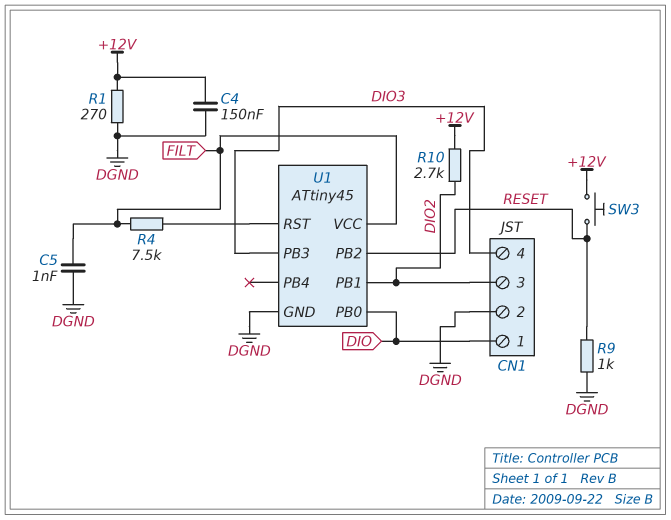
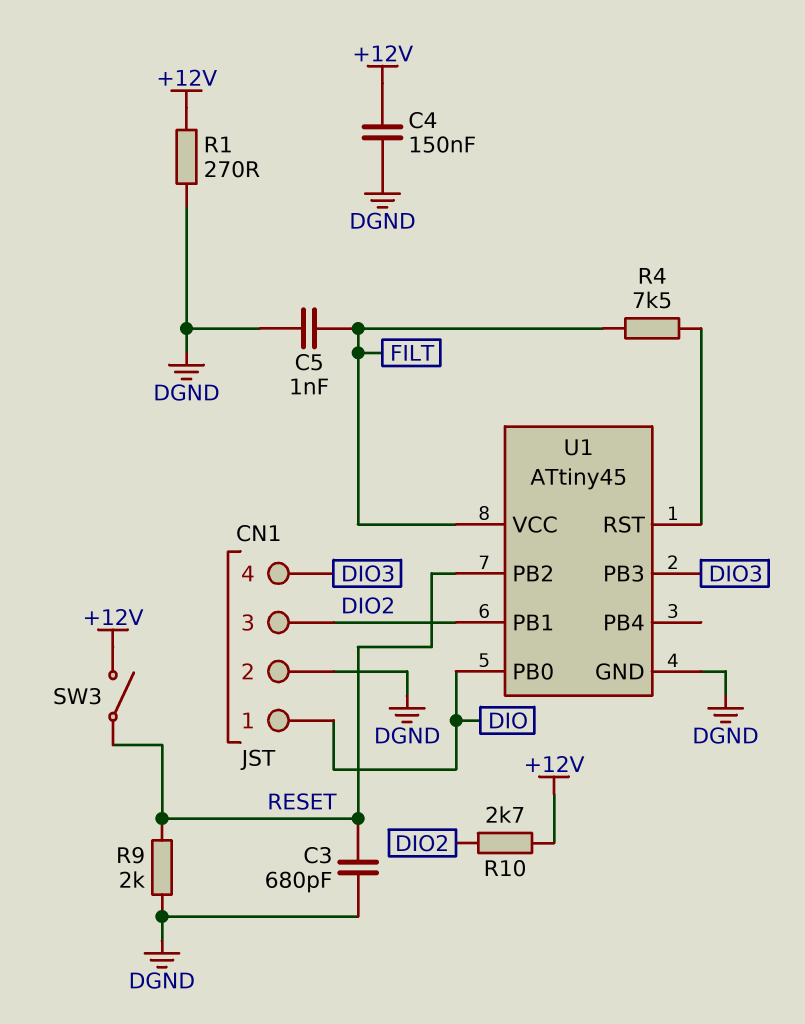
C3: none -> 680pF (DGND, RESET)
R9: 1k (DGND, RESET) -> 2k (DGND, RESET)
SW3: button (+12V, RESET) -> switch (+12V, RESET)

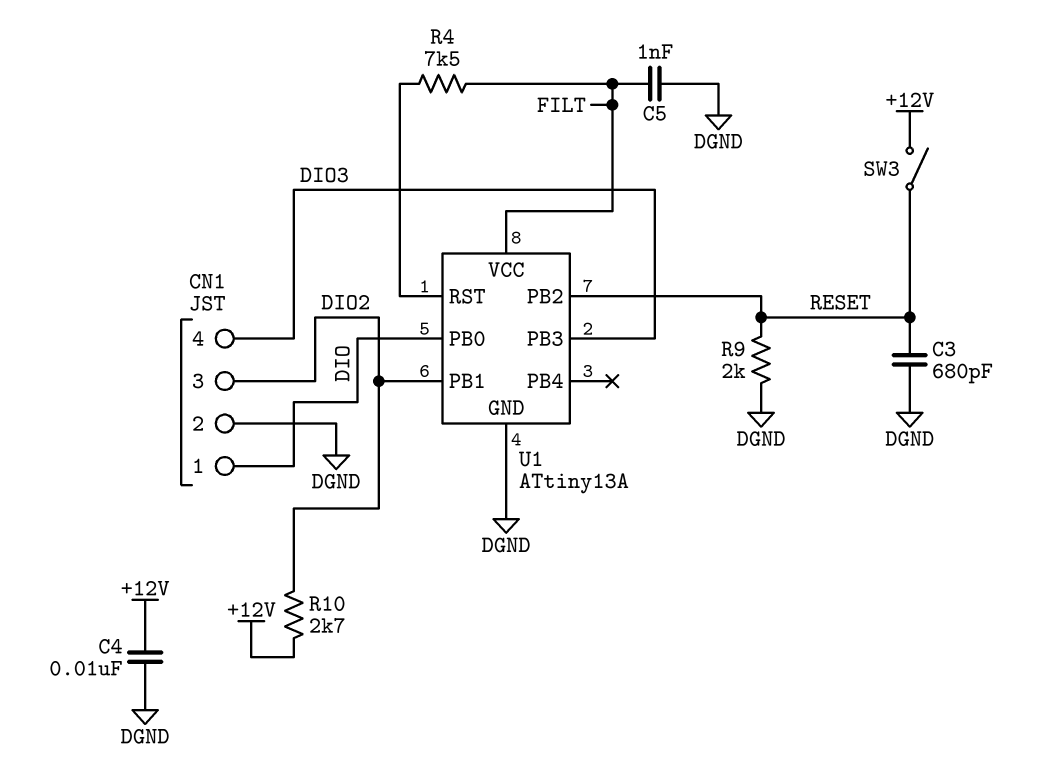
C4: 150nF (+12V, DGND) -> 10nF (+12V, DGND)
R1: 270 (+12V, DGND) -> none
U1: ATtiny45 -> ATtiny13A

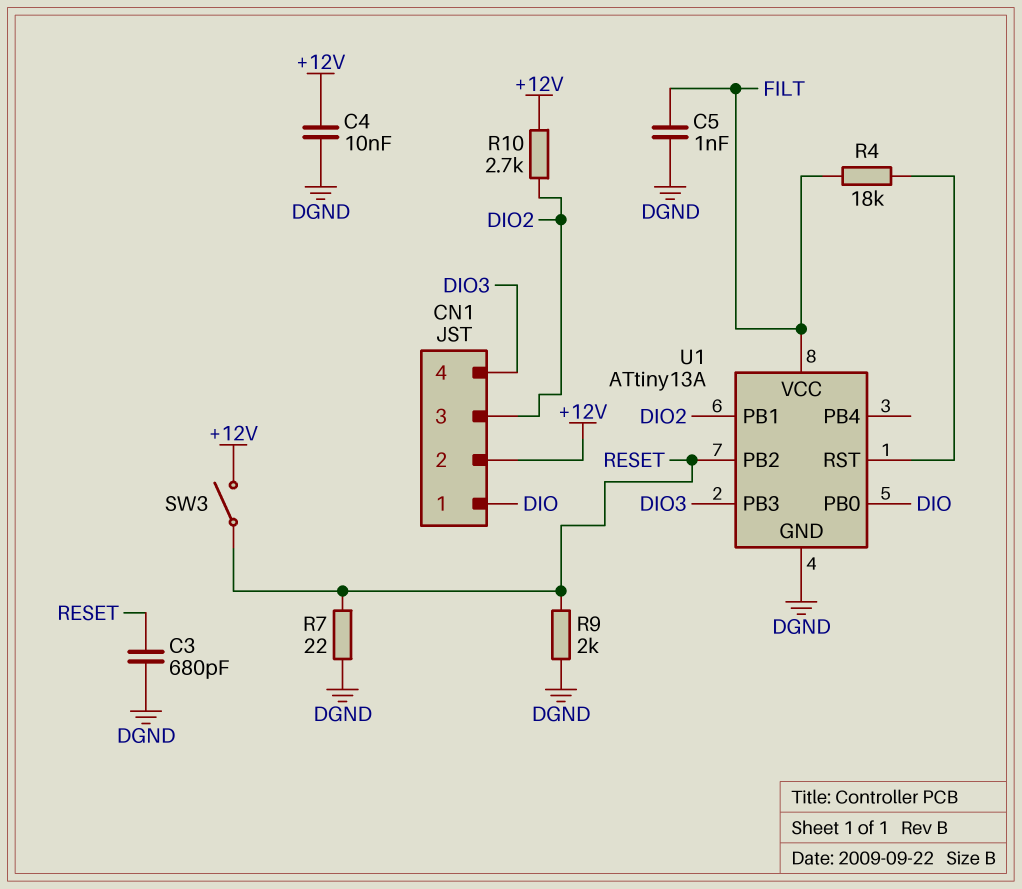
CN1 pin 2: DGND -> +12V
R4: 7.5k (FILT, U1/RST) -> 18k (FILT, U1/RST)
R7: none -> 22 (DGND, RESET)

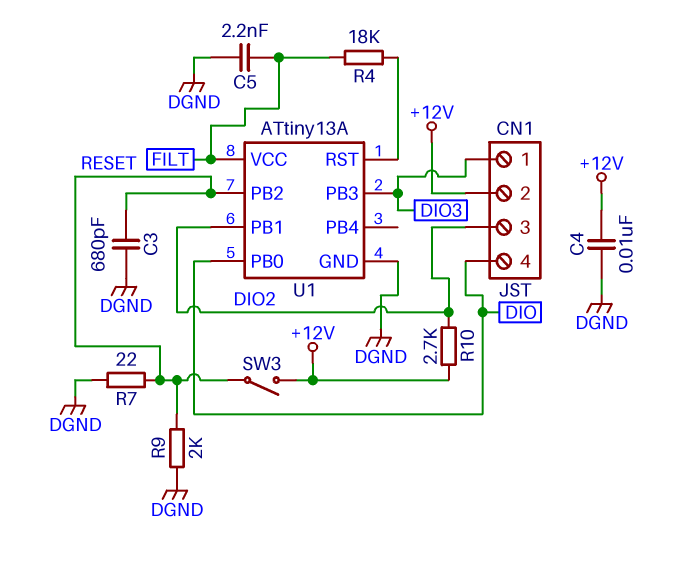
C5: 1nF (DGND, FILT) -> 2.2nF (DGND, FILT)
CN1 pin 1: DIO -> DIO3
CN1 pin 4: DIO3 -> DIO

